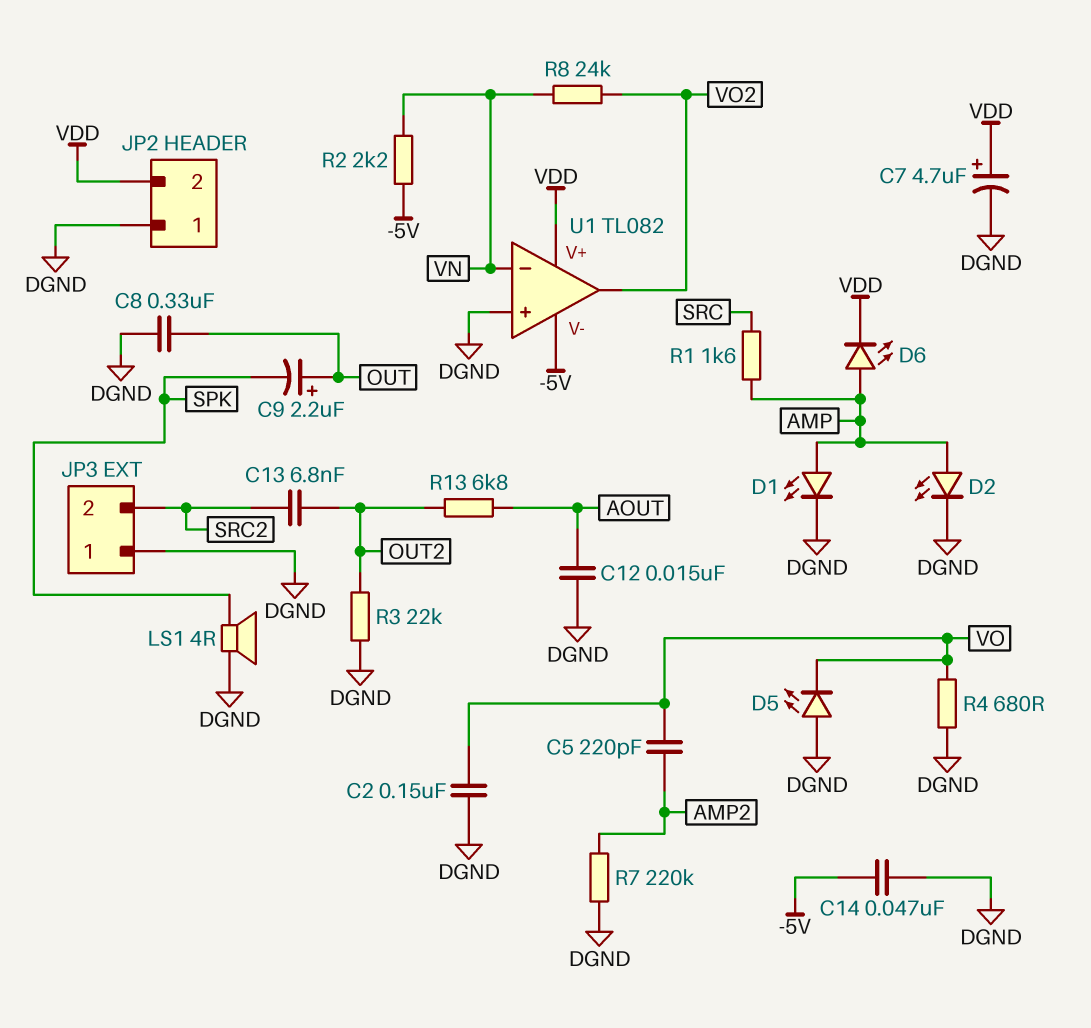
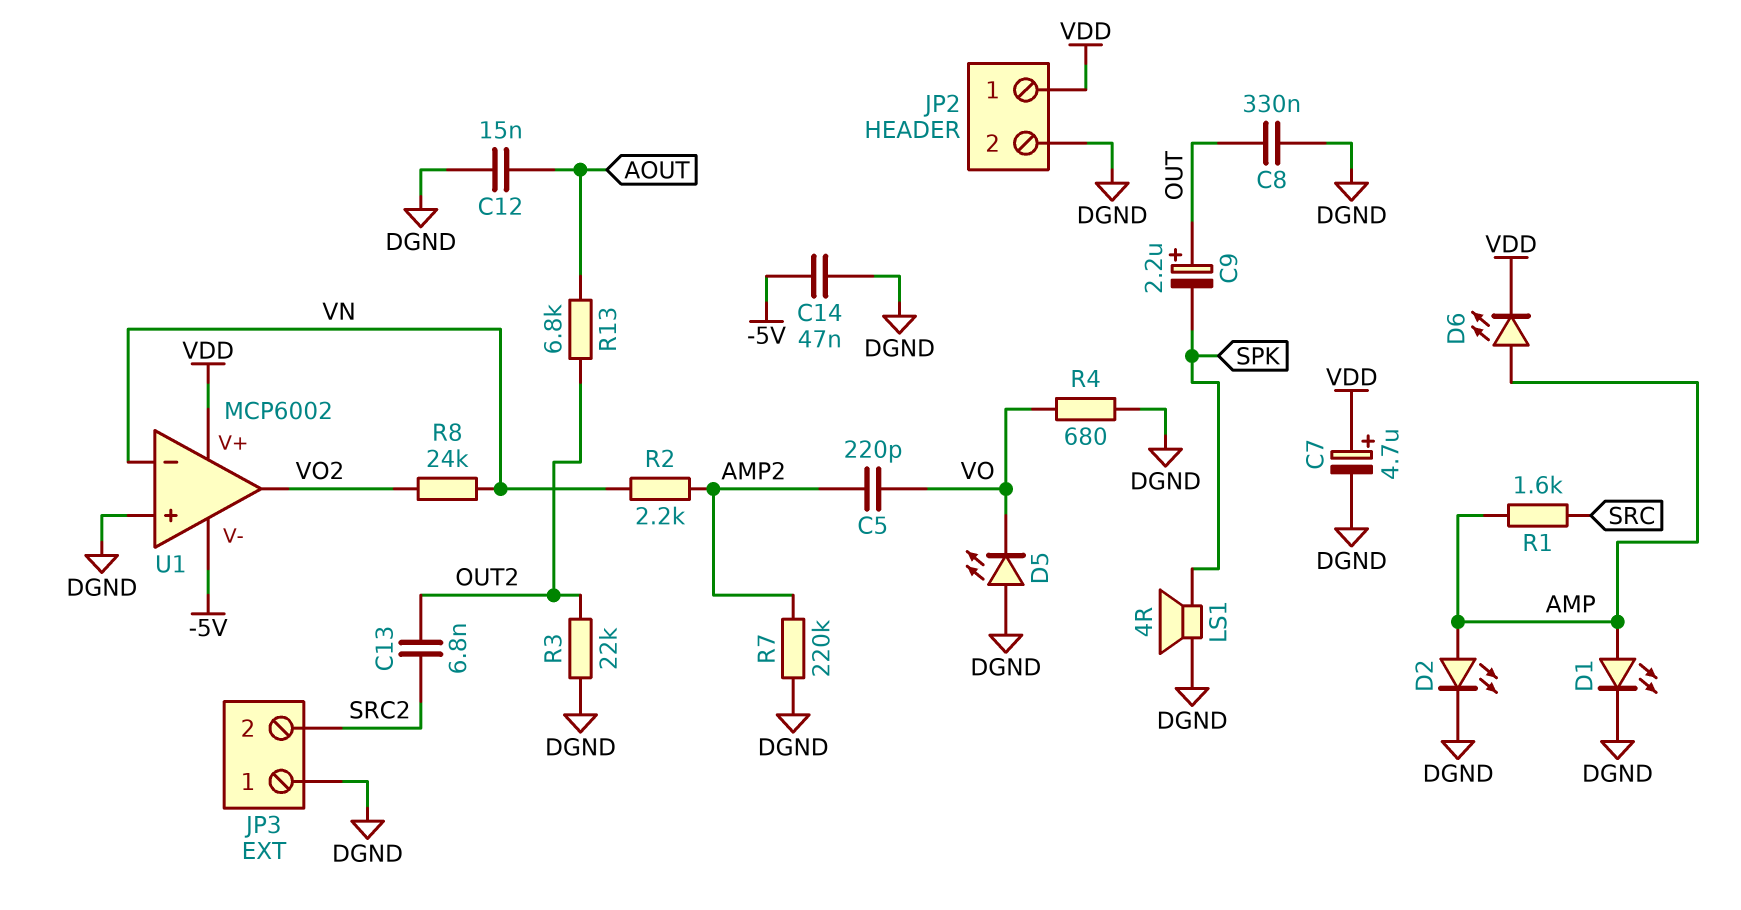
C2: 150nF (DGND, VO) -> none
JP2 pin 1: DGND -> VDD
JP2 pin 2: VDD -> DGND
R2: 2.2k (-5V, VN) -> 2.2k (AMP2, VN)
U1: TL082 -> MCP6002

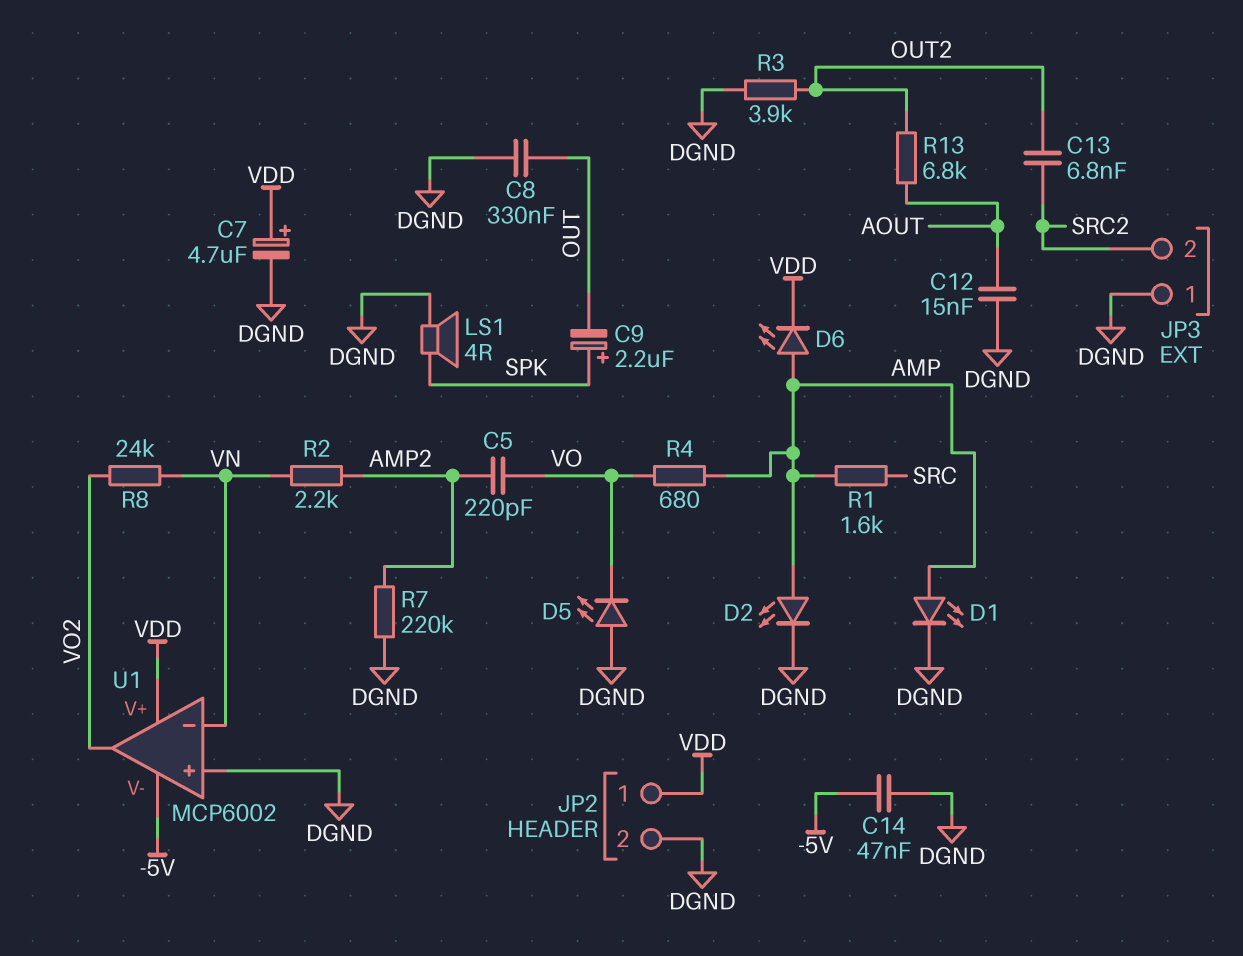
C9: 2.2uF (plus OUT, minus SPK) -> 2.2uF (plus SPK, minus OUT)
R3: 22k (DGND, OUT2) -> 3.9k (DGND, OUT2)
R4: 680 (DGND, VO) -> 680 (AMP, VO)

